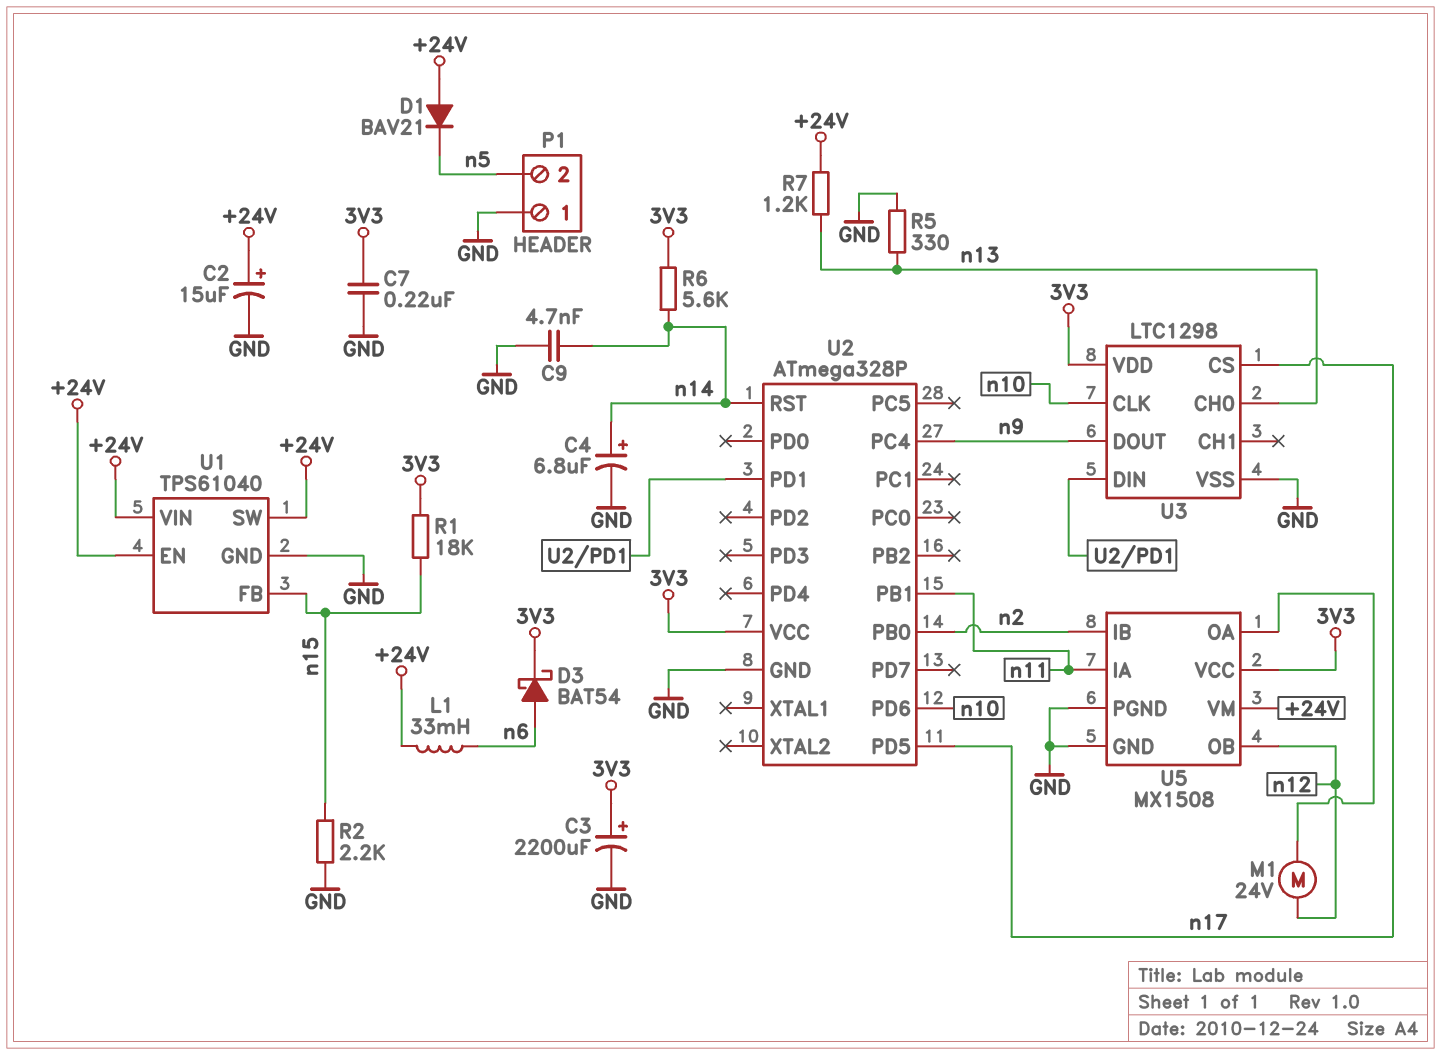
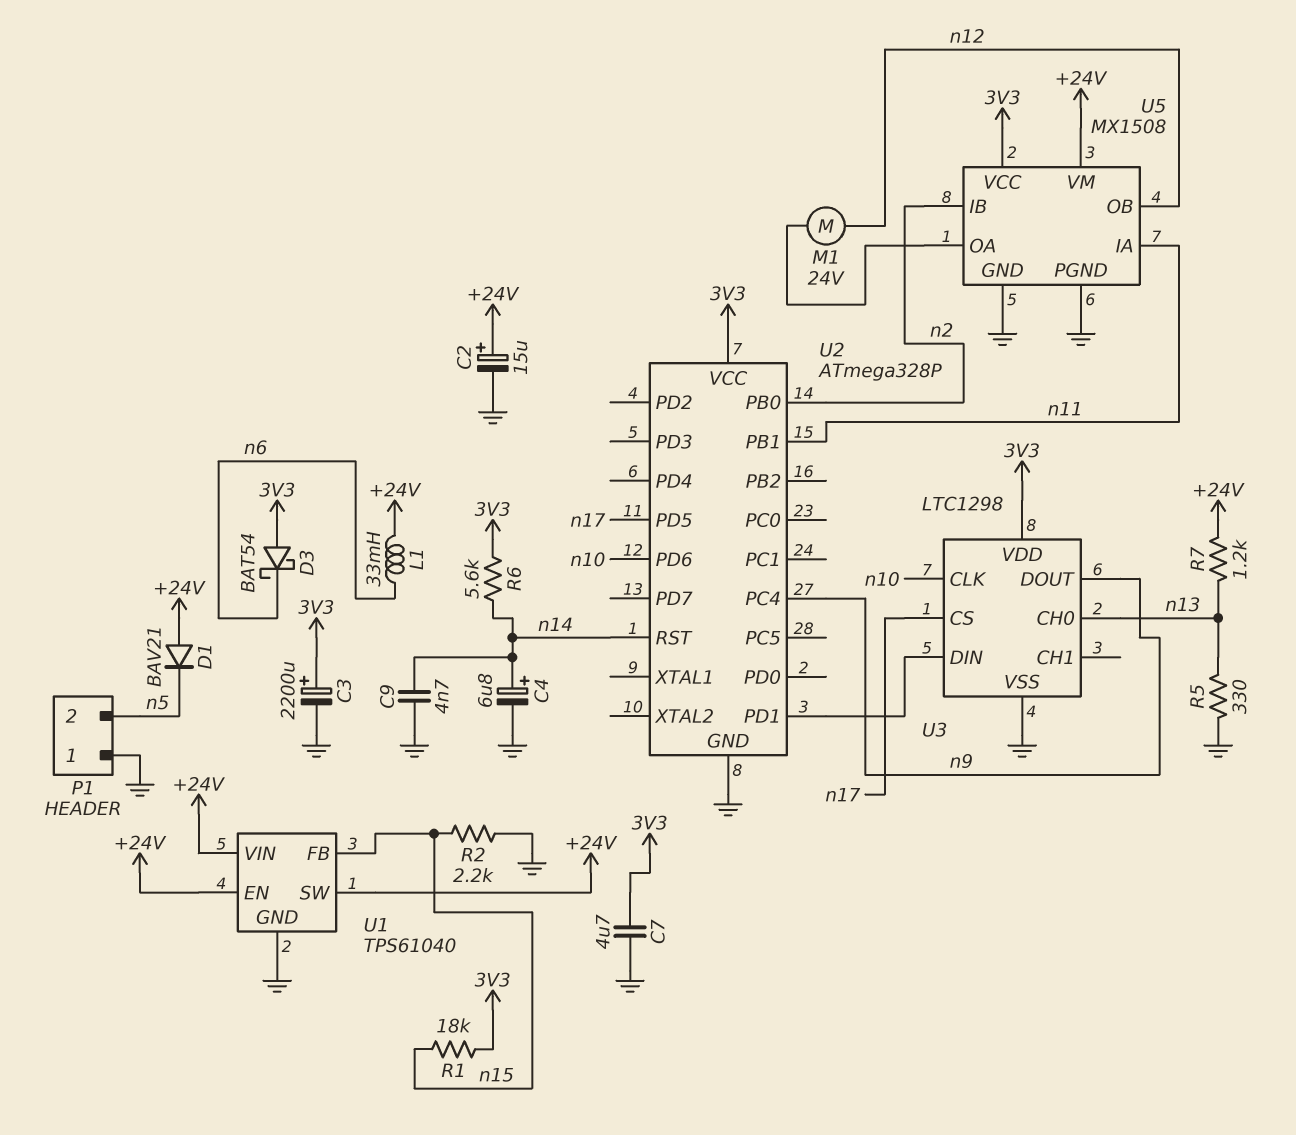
C7: 220nF (3V3, GND) -> 4.7uF (3V3, GND)
D3: schottky BAT54 (A n6, K 3V3) -> schottky BAT54 (A 3V3, K n6)

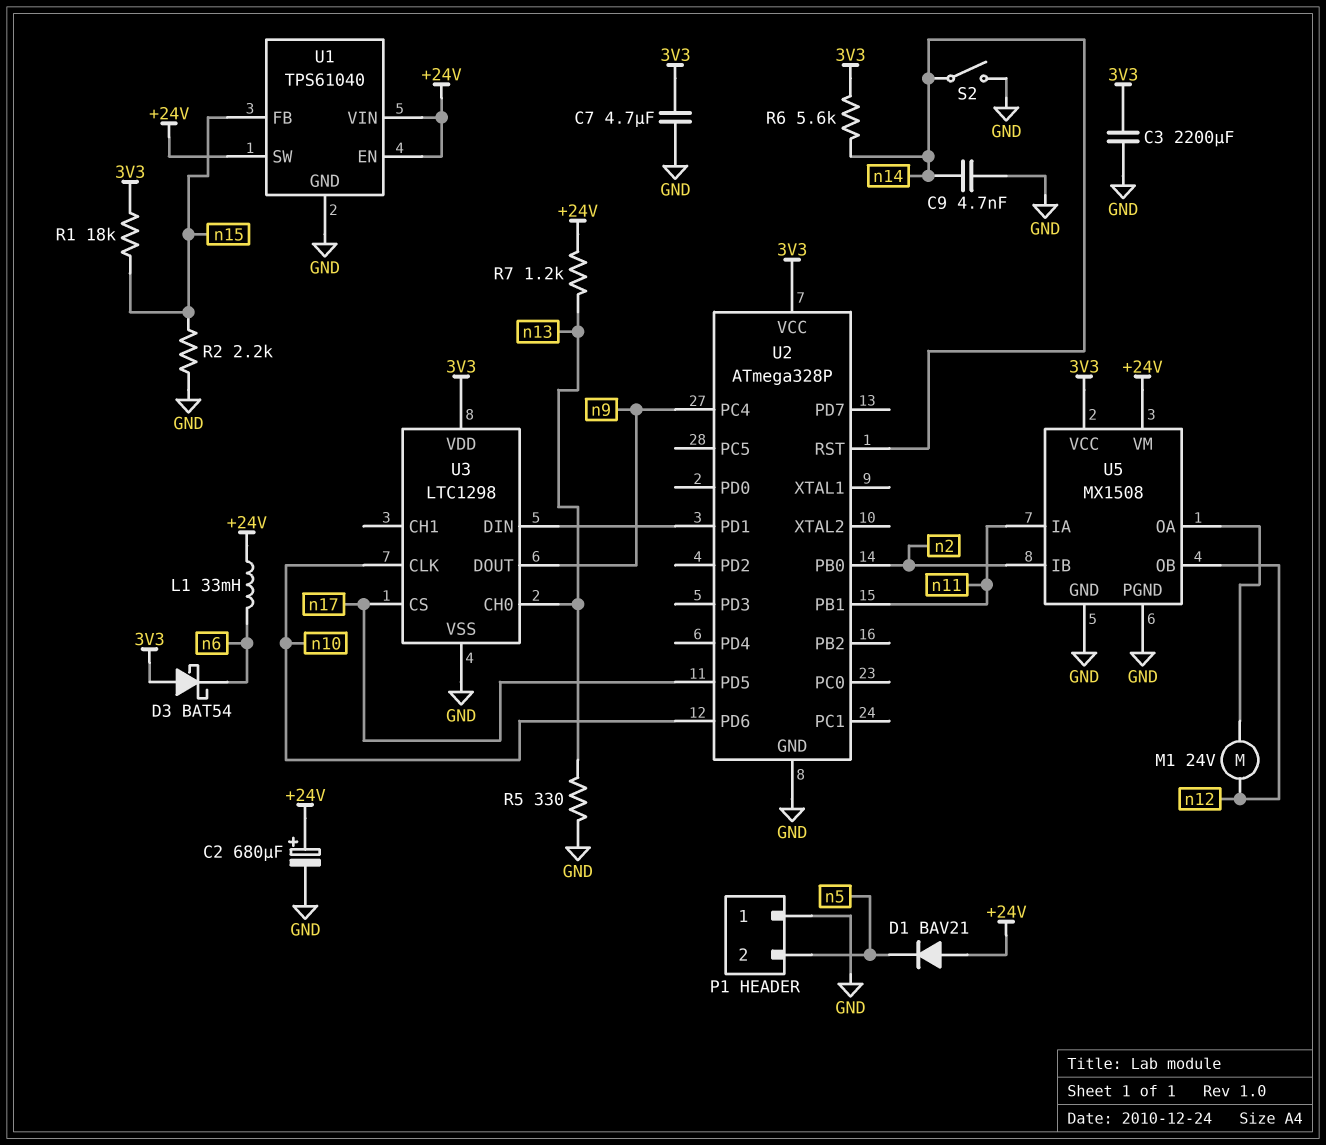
C2: 15uF (plus +24V, minus GND) -> 680uF (plus +24V, minus GND)
C3: 2200uF (plus 3V3, minus GND) -> 2200uF (3V3, GND)
C4: 6.8uF (plus n14, minus GND) -> none
S2: none -> switch (GND, n14)

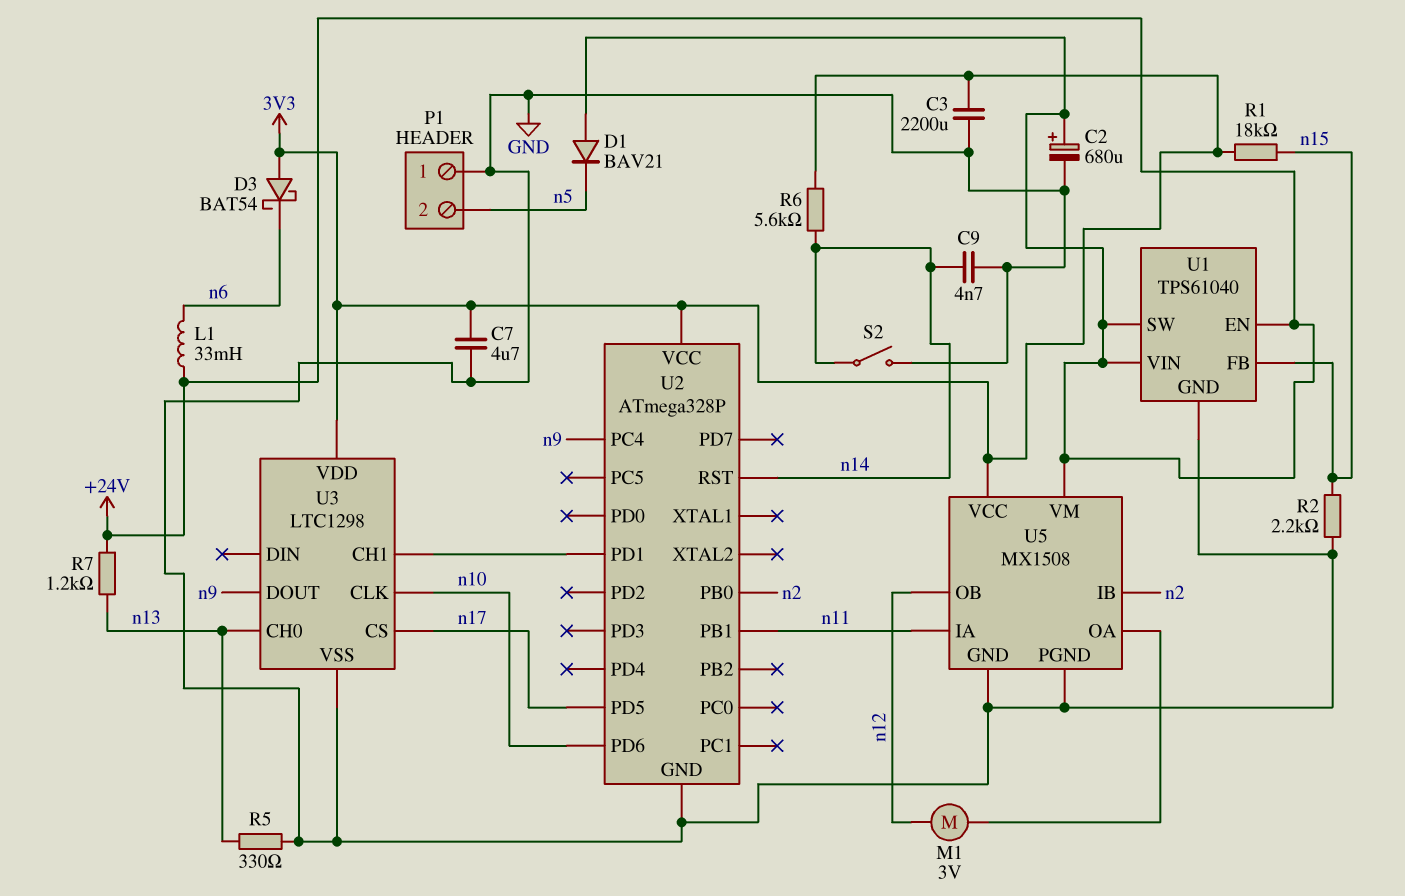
M1: motor 24V (U5/OA, n12) -> motor 3V (U5/OA, n12)
U3 pin CH1: none -> U2/PD1
U3 pin DIN: U2/PD1 -> none

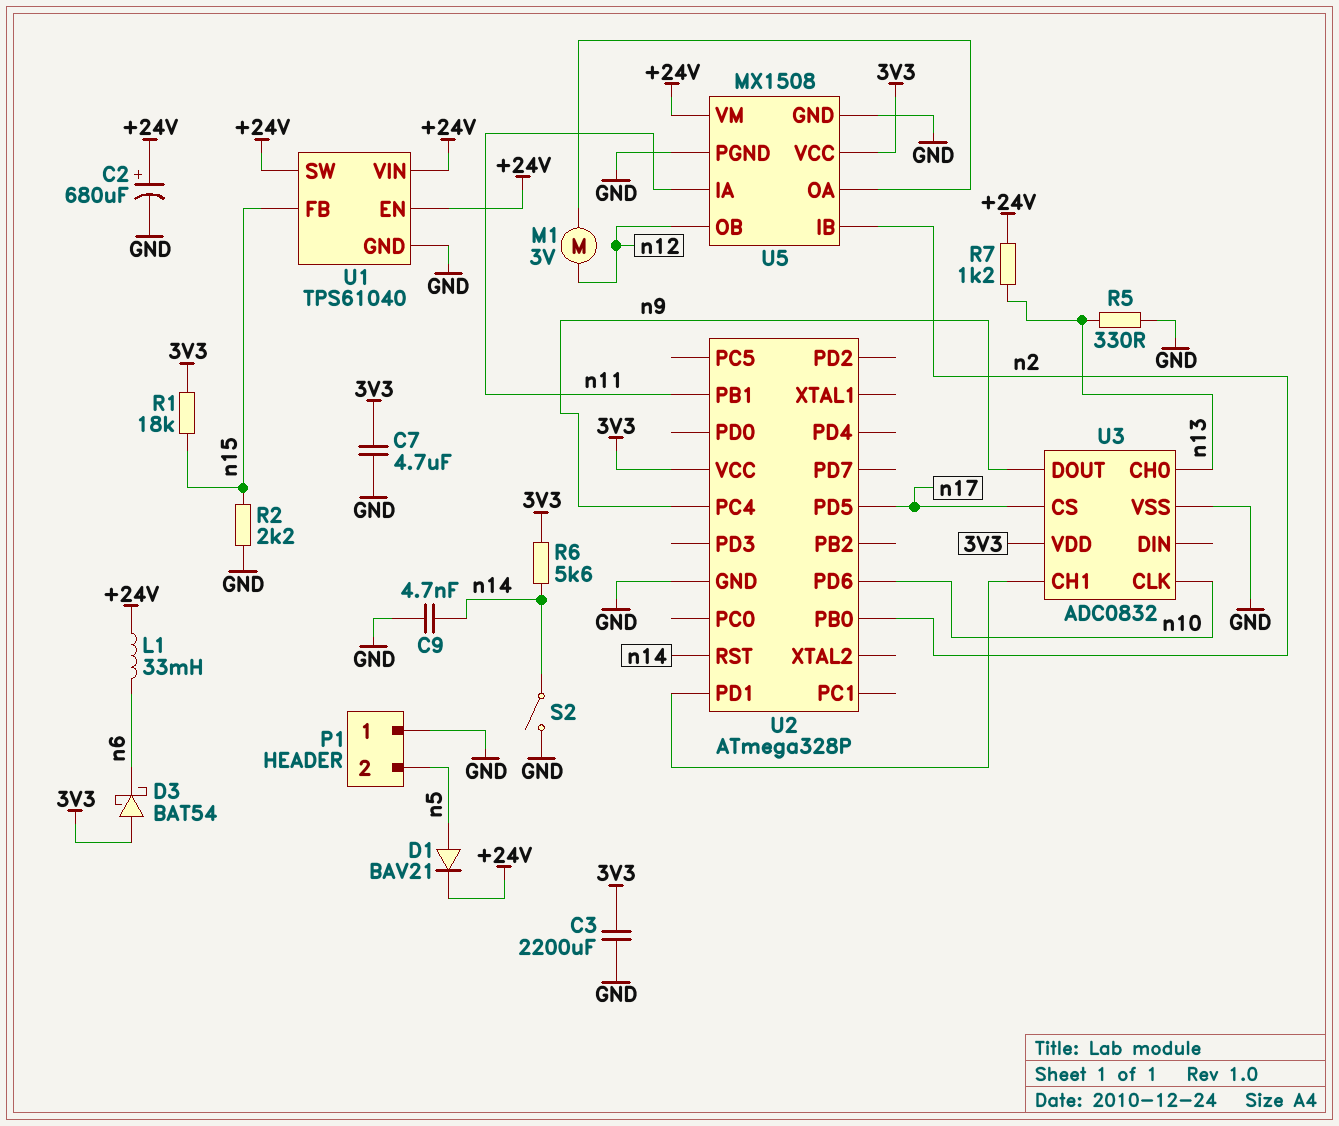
D1: diode BAV21 (A +24V, K n5) -> diode BAV21 (A n5, K +24V)
U3: LTC1298 -> ADC0832

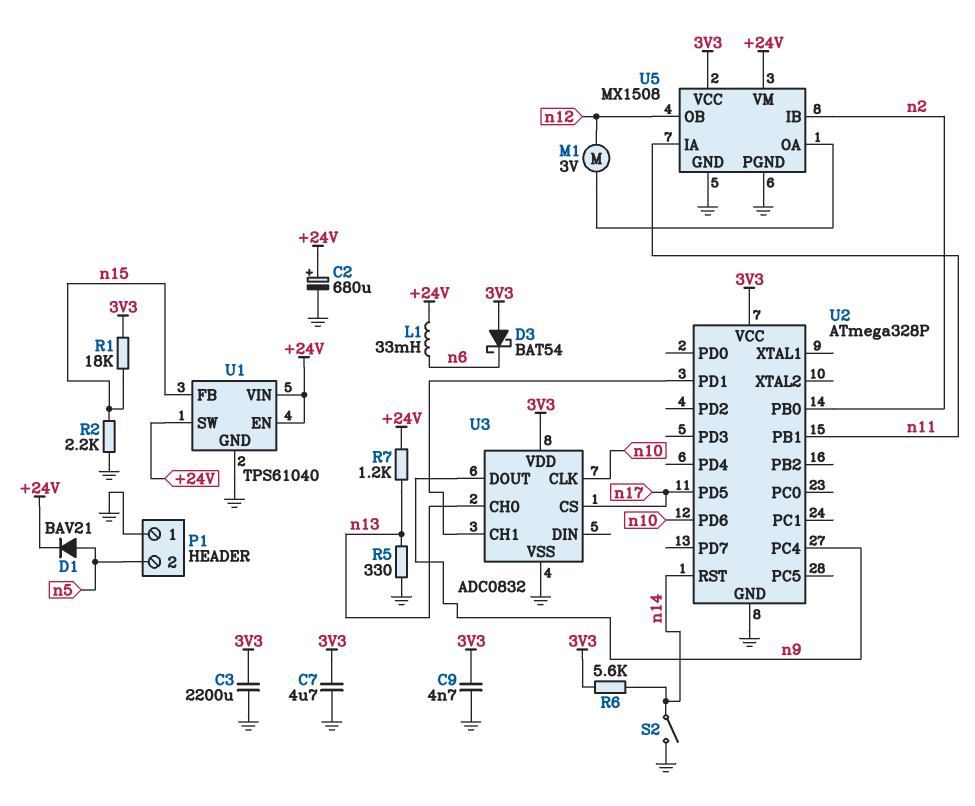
C9: 4.7nF (GND, n14) -> 4.7nF (3V3, GND)

